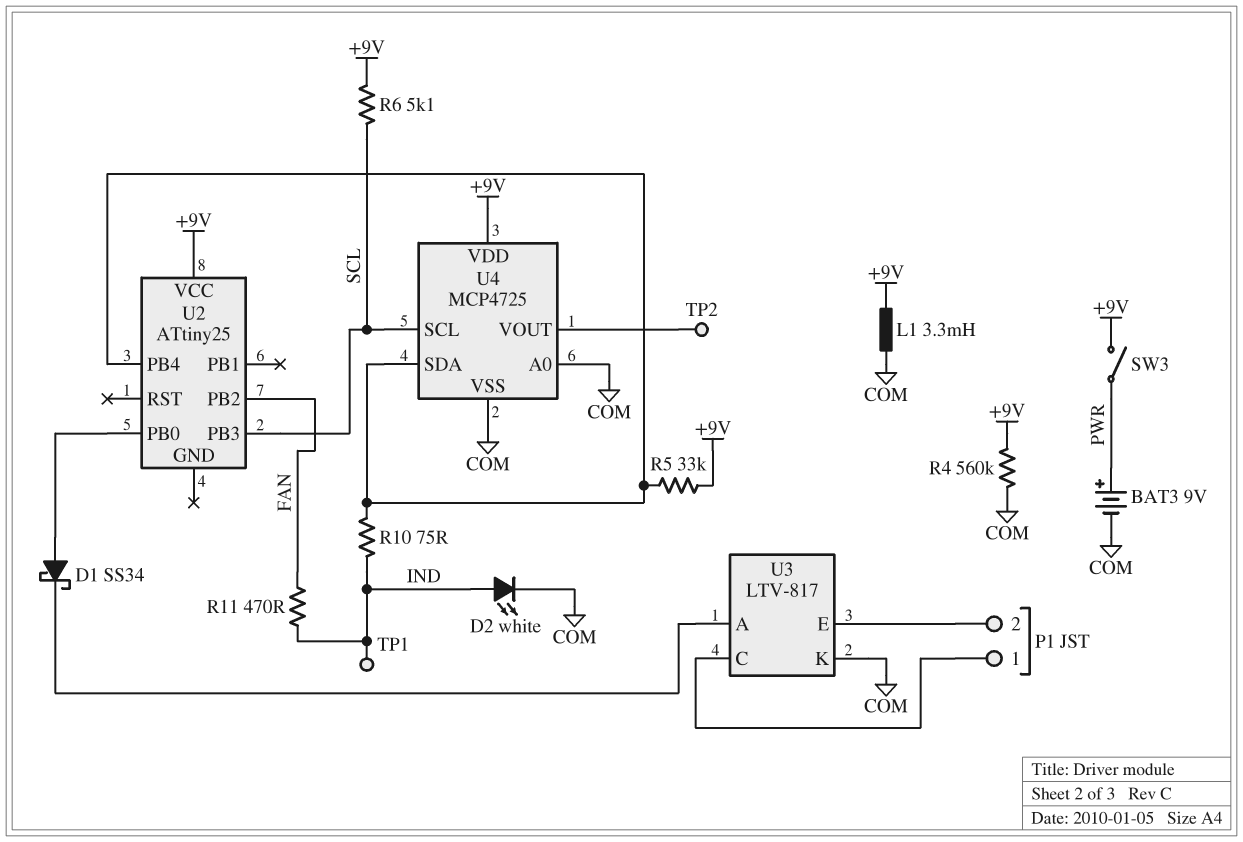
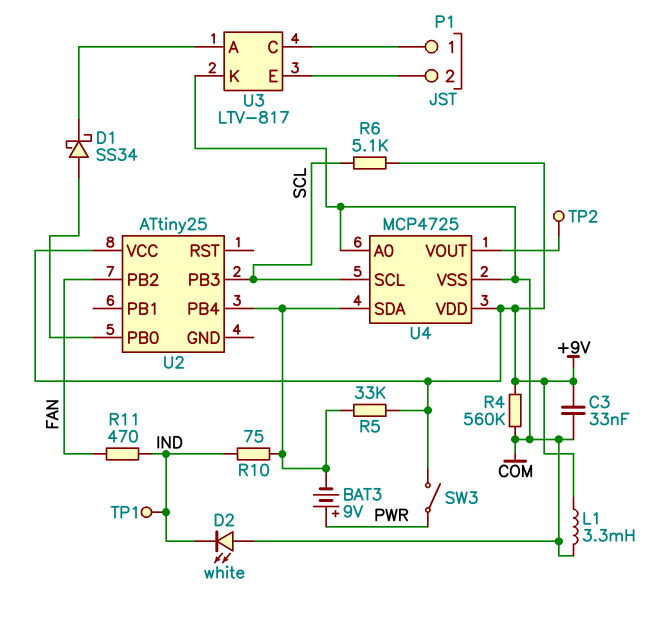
BAT3: 9V (plus PWR, minus COM) -> 9V (plus PWR, minus U2/PB4)
C3: none -> 33nF (+9V, COM)
D2: LED white (A IND, K COM) -> LED white (A COM, K IND)

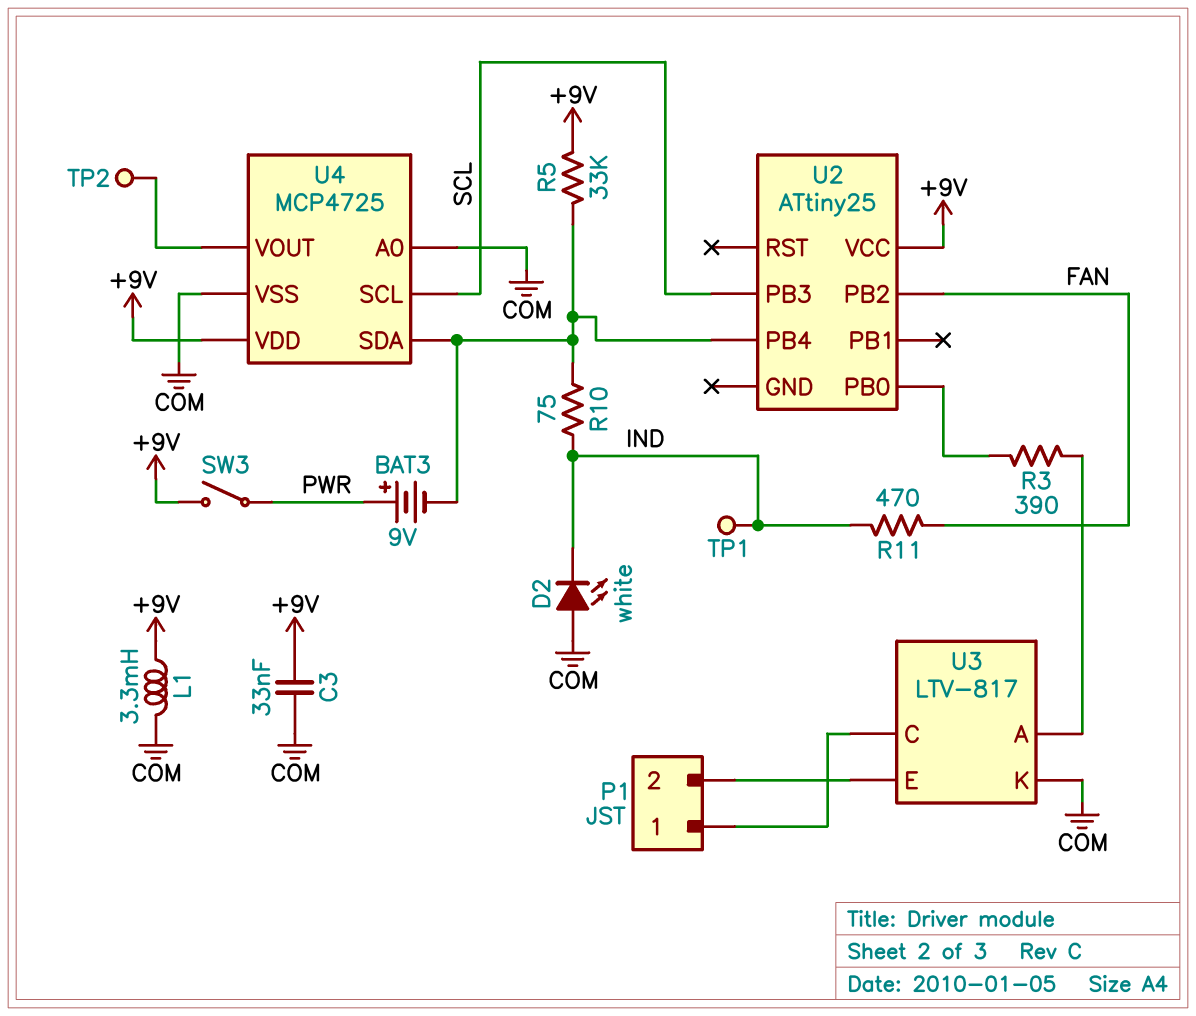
D1: schottky SS34 (A U2/PB0, K U3/A) -> none
R3: none -> 390 (U2/PB0, U3/A)
R4: 560k (+9V, COM) -> none
R6: 5.1k (+9V, SCL) -> none

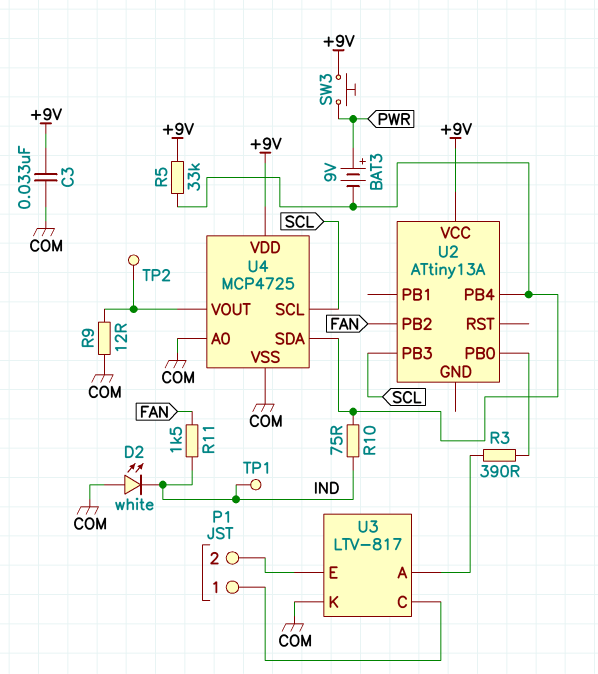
L1: 3.3mH (+9V, COM) -> none
R9: none -> 12 (COM, U4/VOUT)
R11: 470 (FAN, IND) -> 1.5k (FAN, IND)
SW3: switch (+9V, PWR) -> button (+9V, PWR)
U2: ATtiny25 -> ATtiny13A

